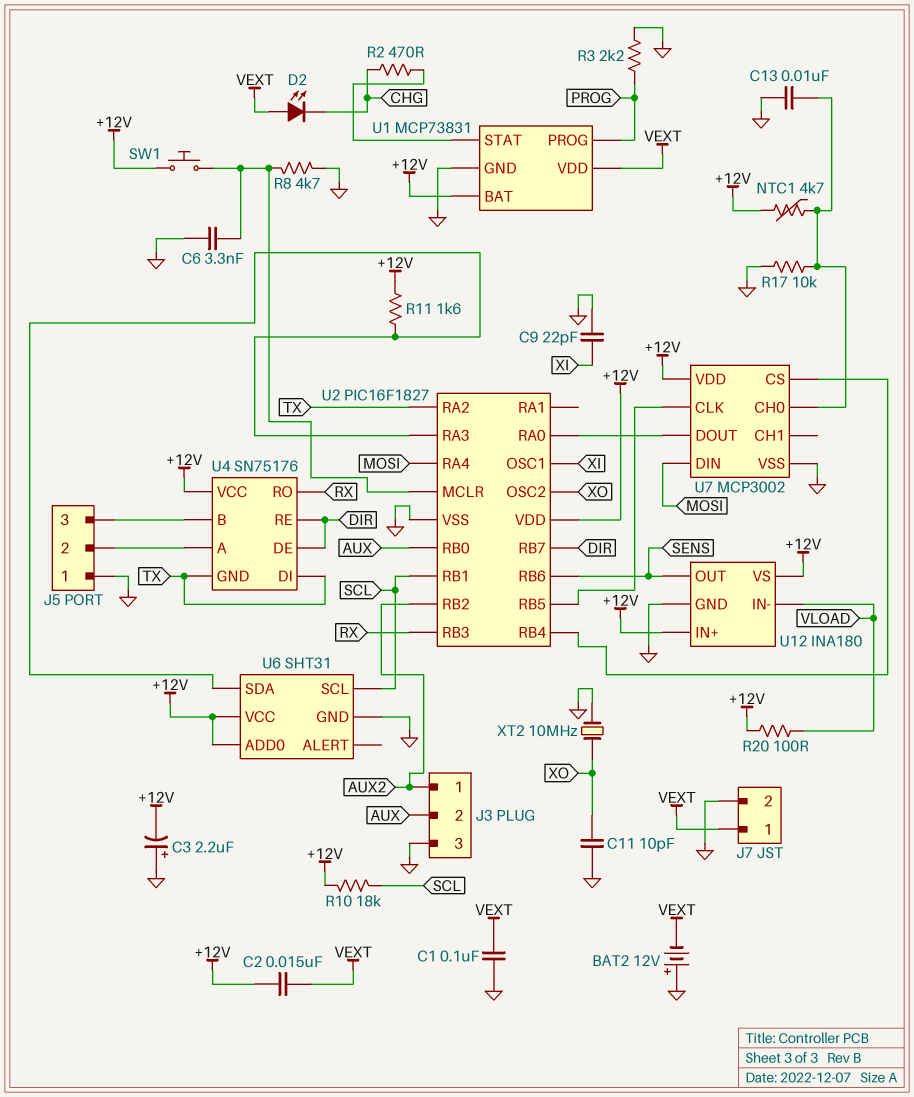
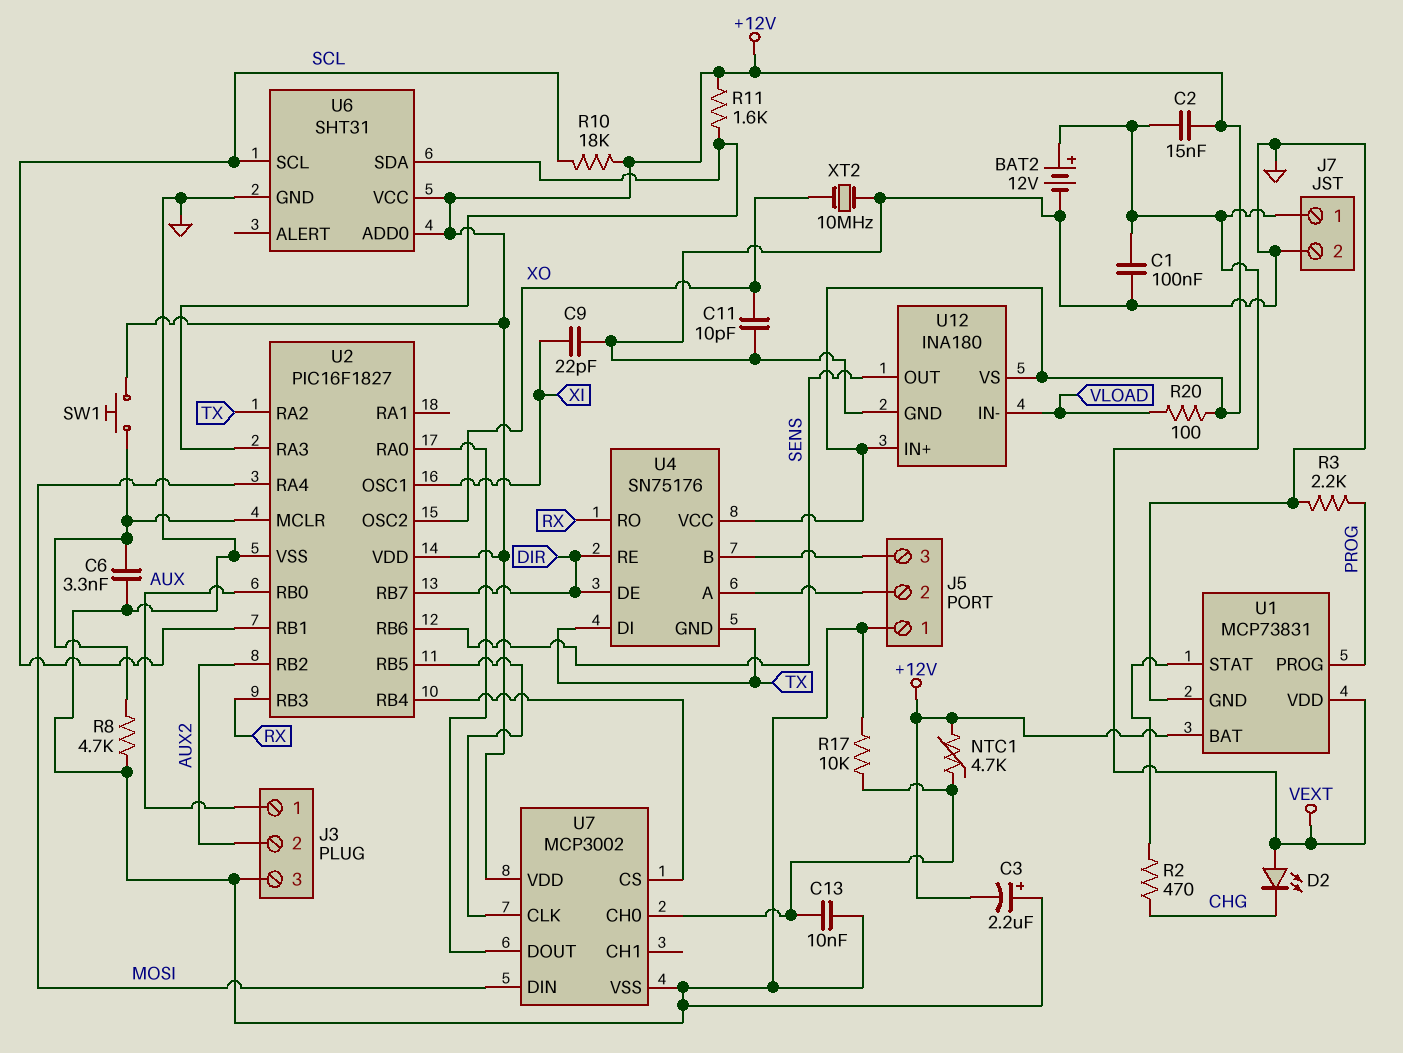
BAT2: 12V (plus GND, minus VEXT) -> 12V (plus VEXT, minus GND)
J3 pin 1: AUX2 -> AUX
J3 pin 2: AUX -> AUX2

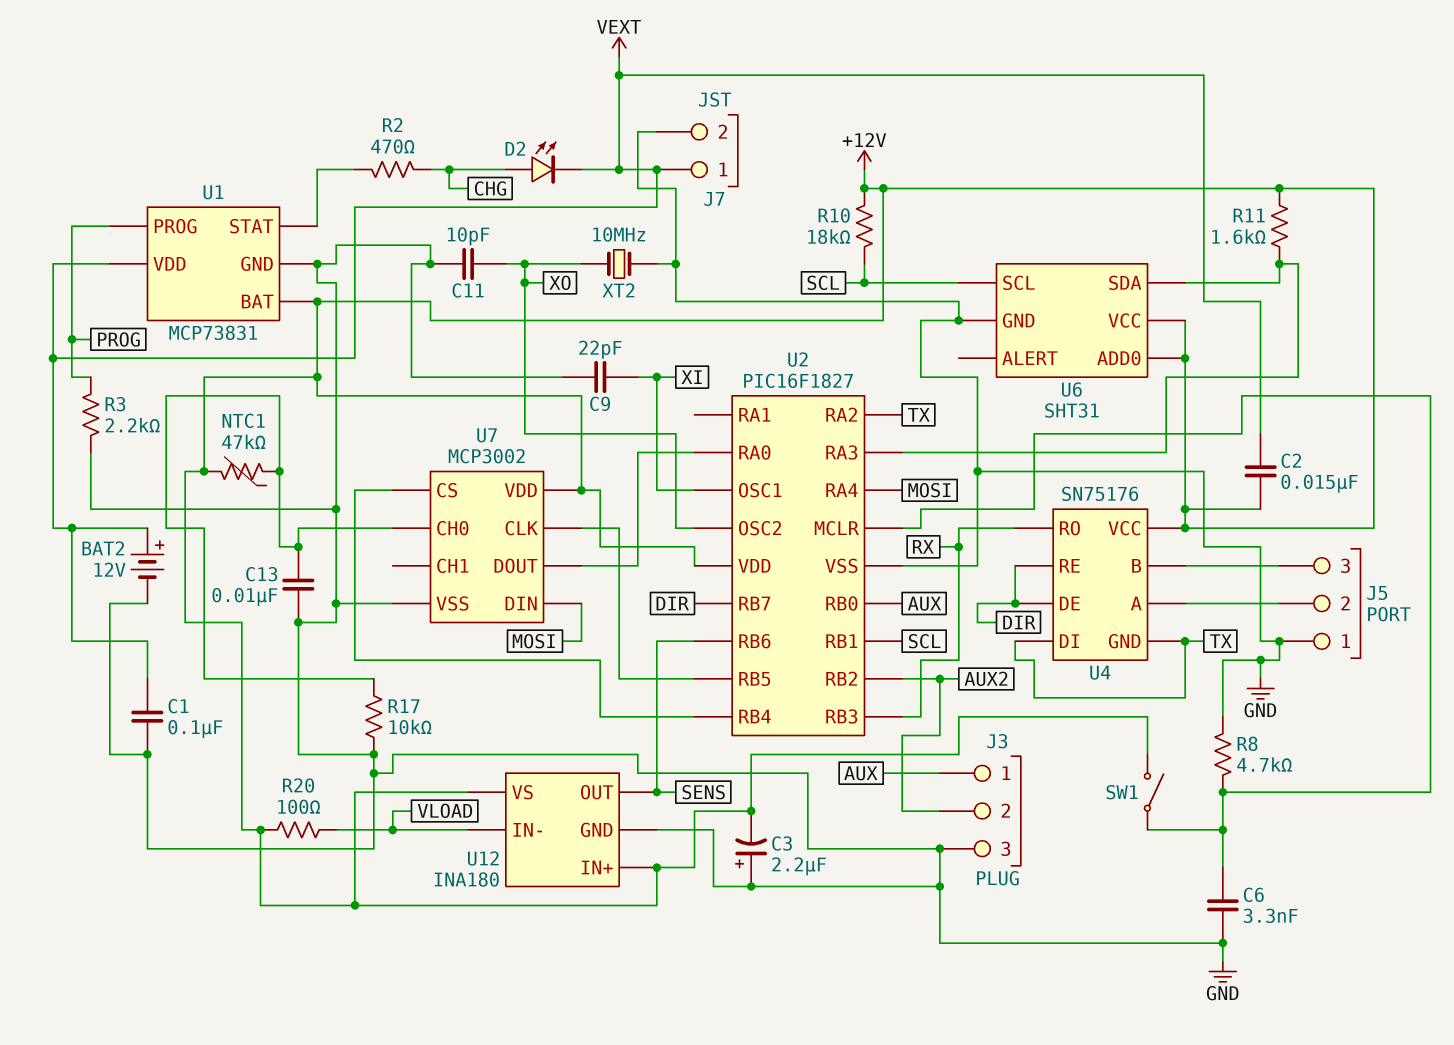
D2: LED (A VEXT, K CHG) -> LED (A CHG, K VEXT)
NTC1: 4.7k (+12V, U7/CH0) -> 47k (+12V, U7/CH0)
SW1: button (+12V, U2/MCLR) -> switch (+12V, U2/MCLR)

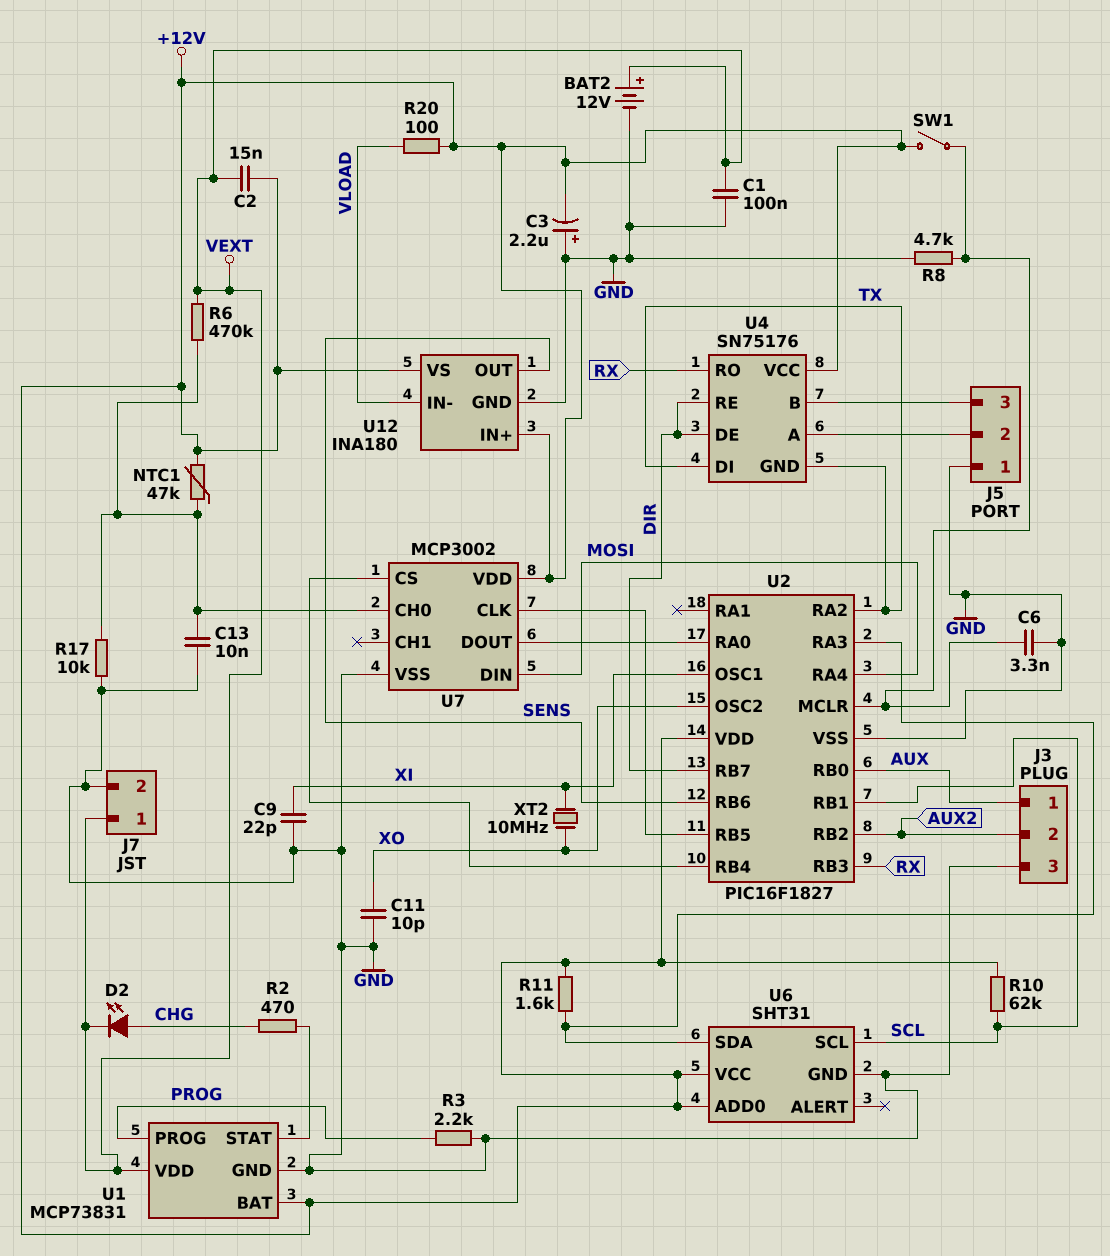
R6: none -> 470k (U7/CH0, VEXT)
R10: 18k (+12V, SCL) -> 62k (+12V, SCL)
XT2: 10MHz (GND, XO) -> 10MHz (XI, XO)

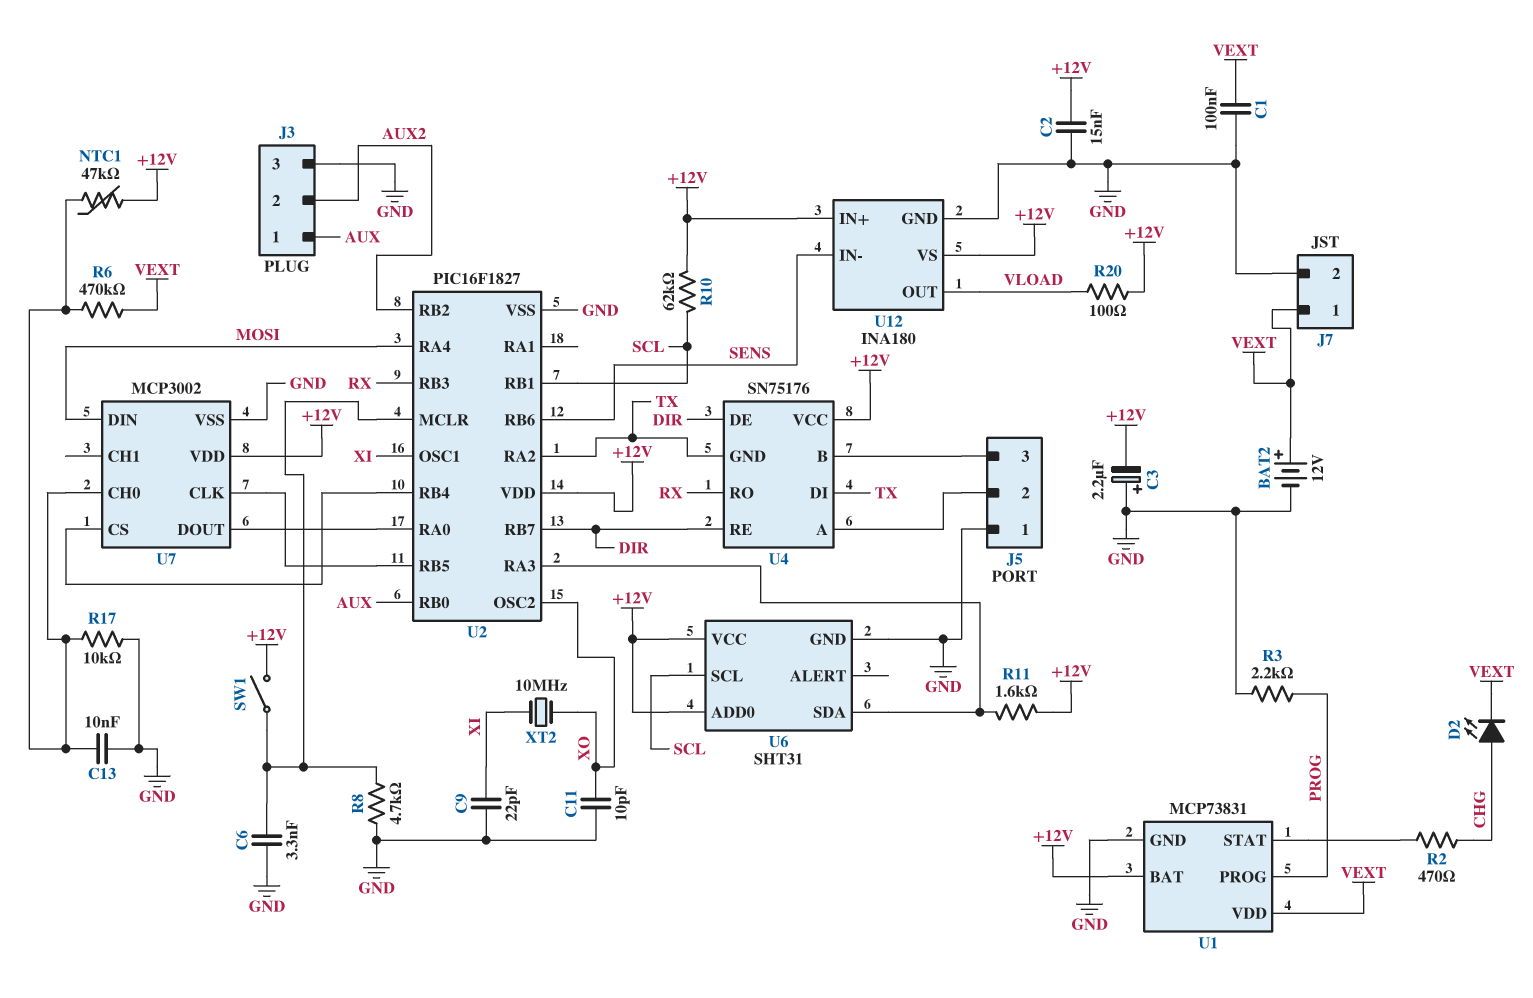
C2: 15nF (+12V, VEXT) -> 15nF (+12V, GND)
U12 pin IN-: VLOAD -> SENS
U12 pin OUT: SENS -> VLOAD

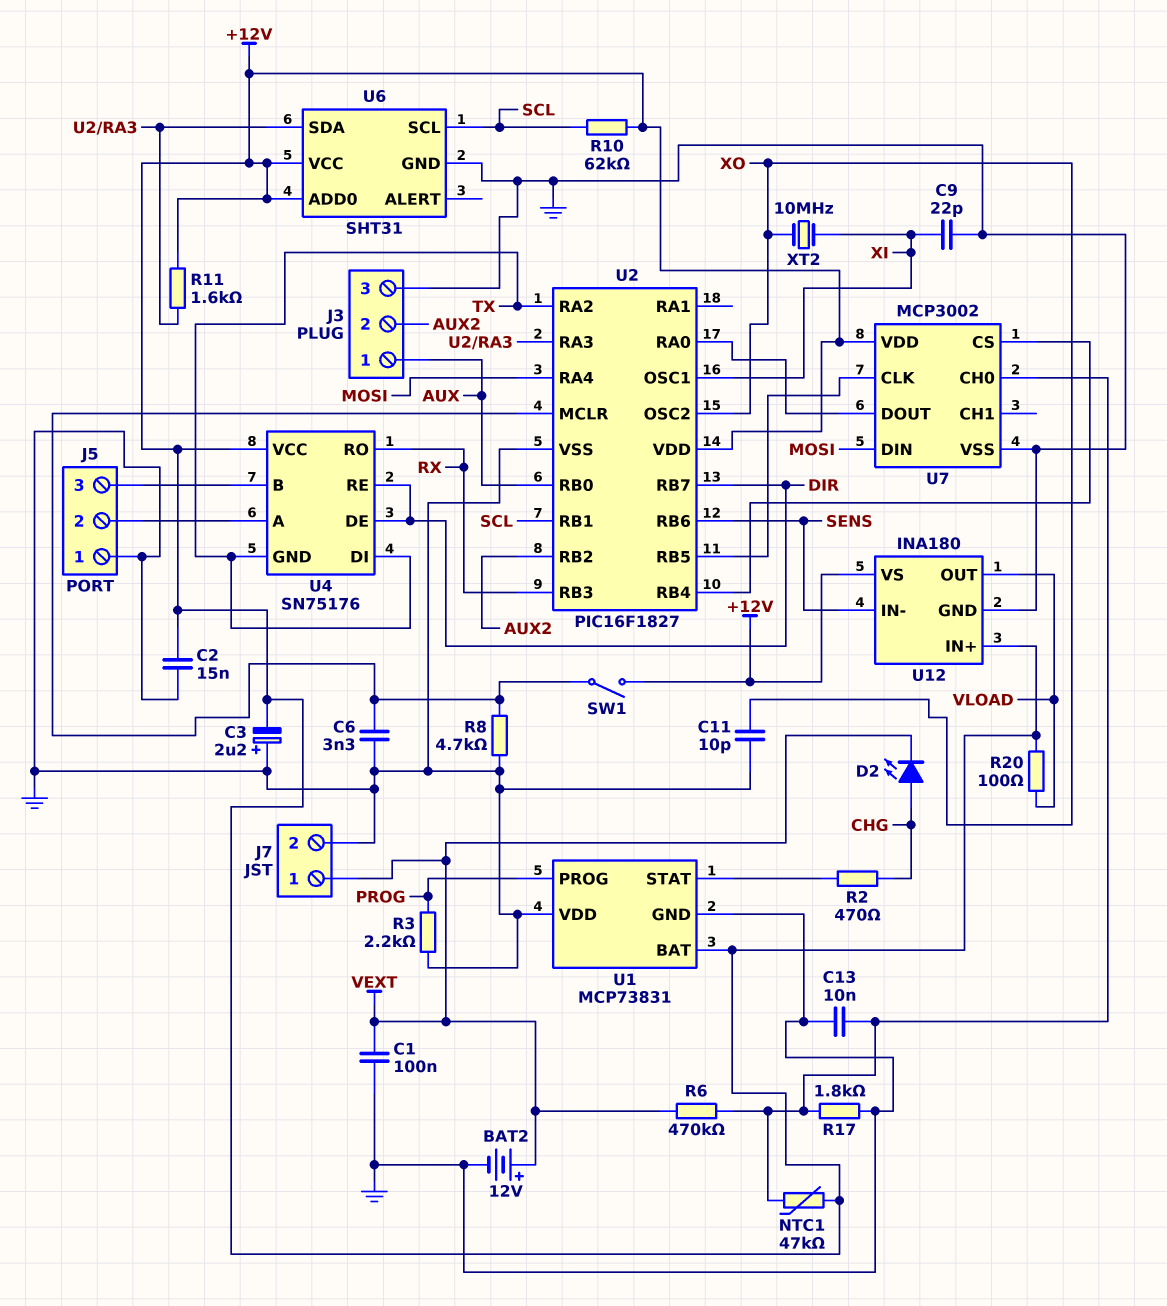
R17: 10k (GND, U7/CH0) -> 1.8k (GND, U7/CH0)
U1 pin VDD: VEXT -> GND

